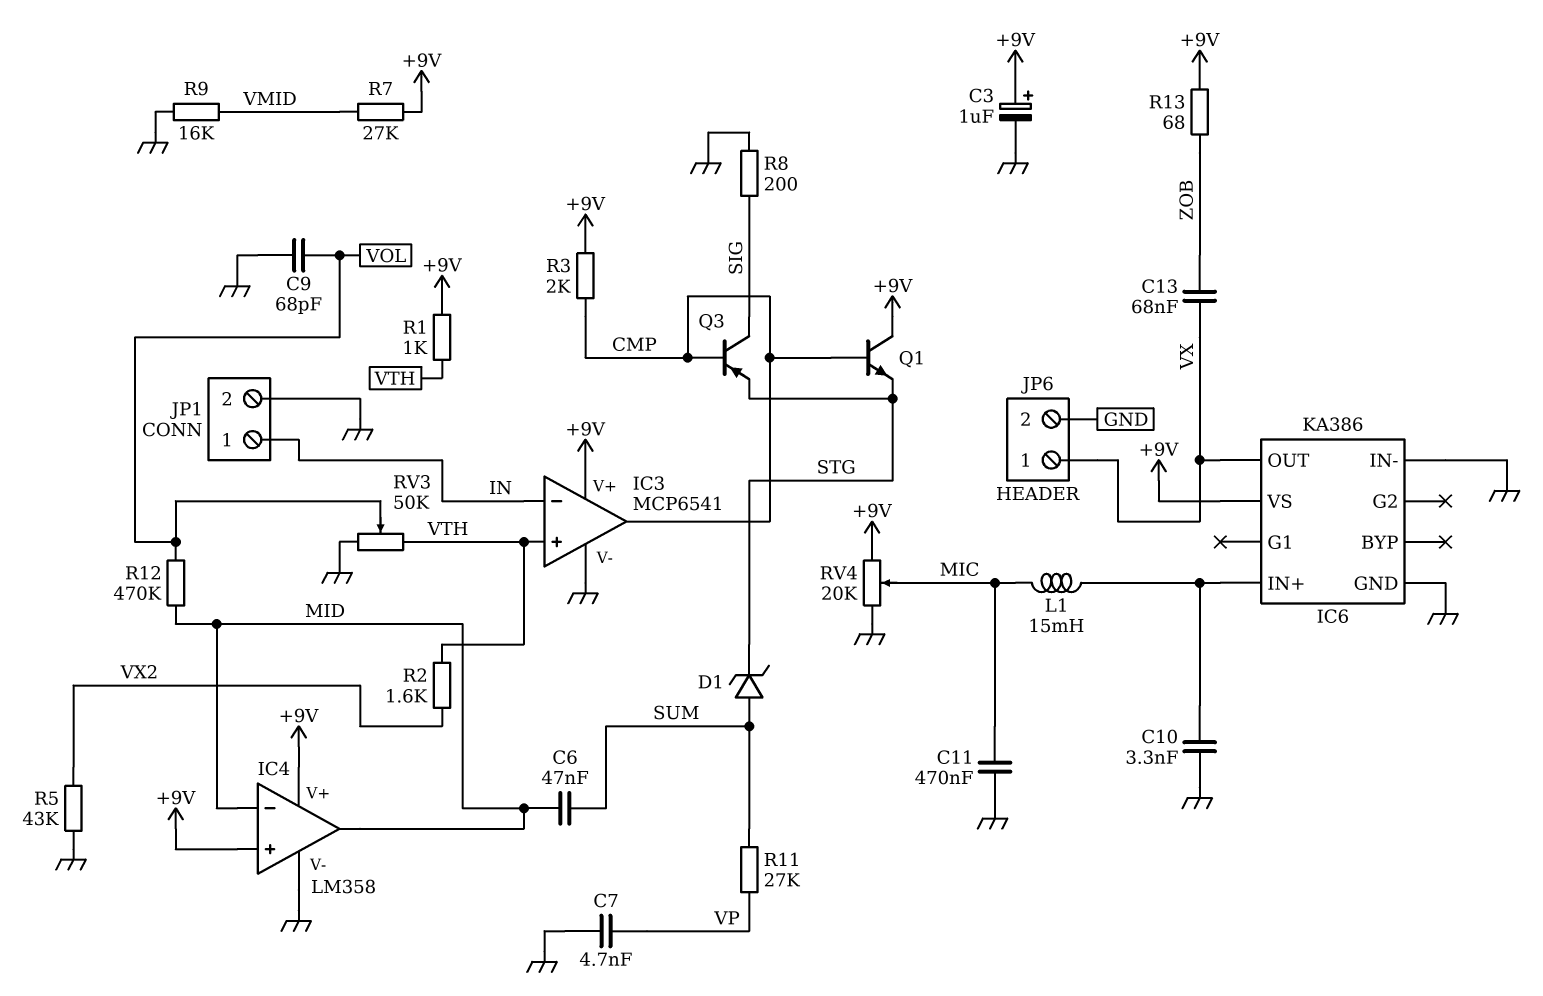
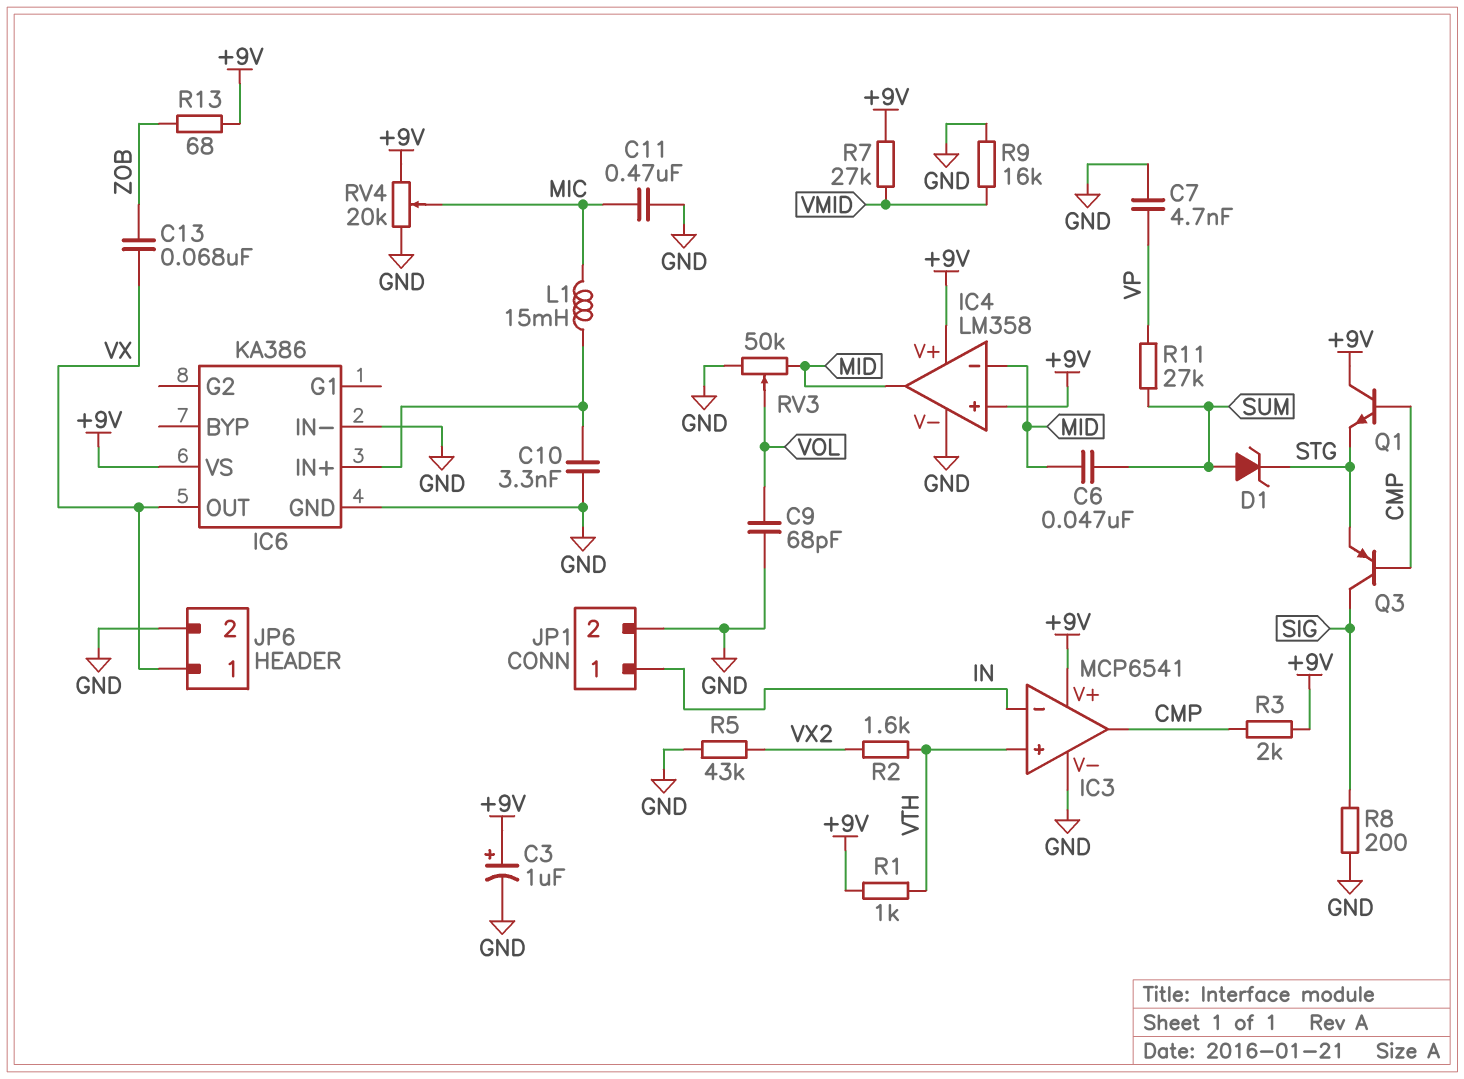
R12: 470k (MID, VOL) -> none
RV3: 50k (GND, VTH, wiper VOL) -> 50k (GND, MID, wiper VOL)

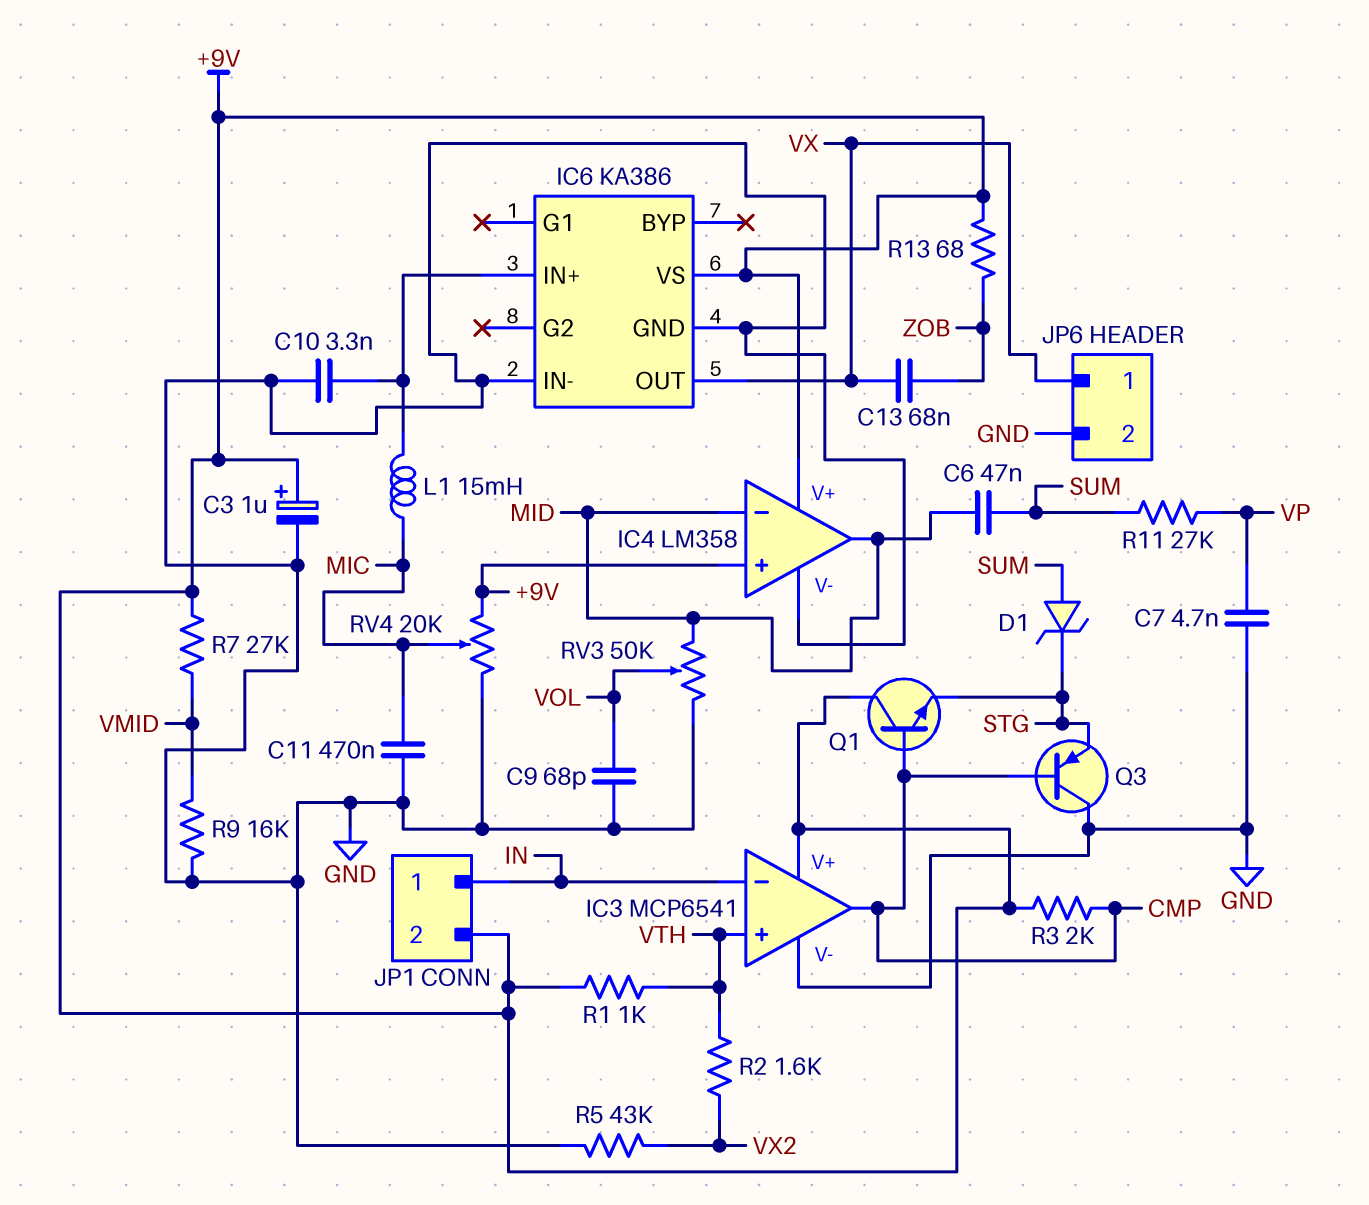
JP1 pin 2: GND -> +9V
Q3: PNP (B CMP, C SIG, E STG) -> PNP (B CMP, C GND, E STG)
R8: 200 (GND, SIG) -> none

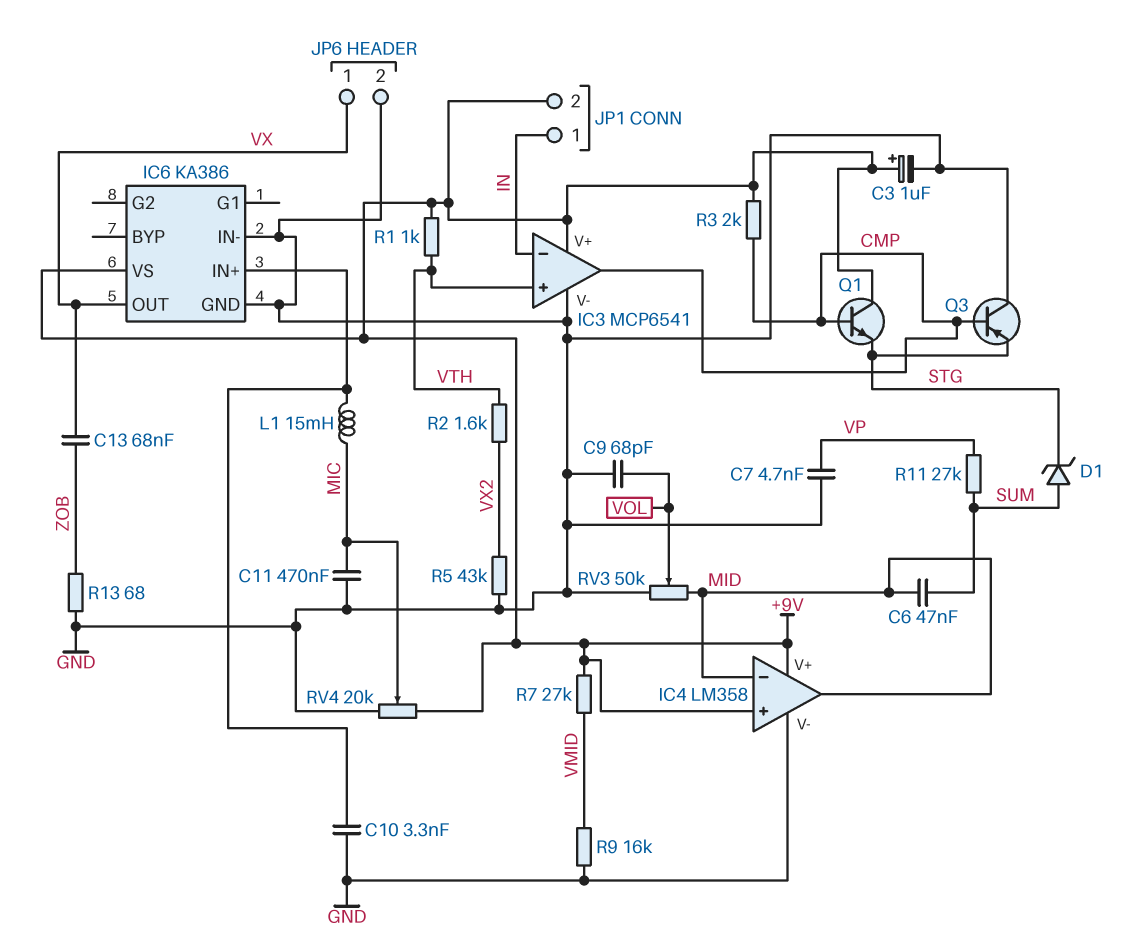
R13: 68 (+9V, ZOB) -> 68 (GND, ZOB)

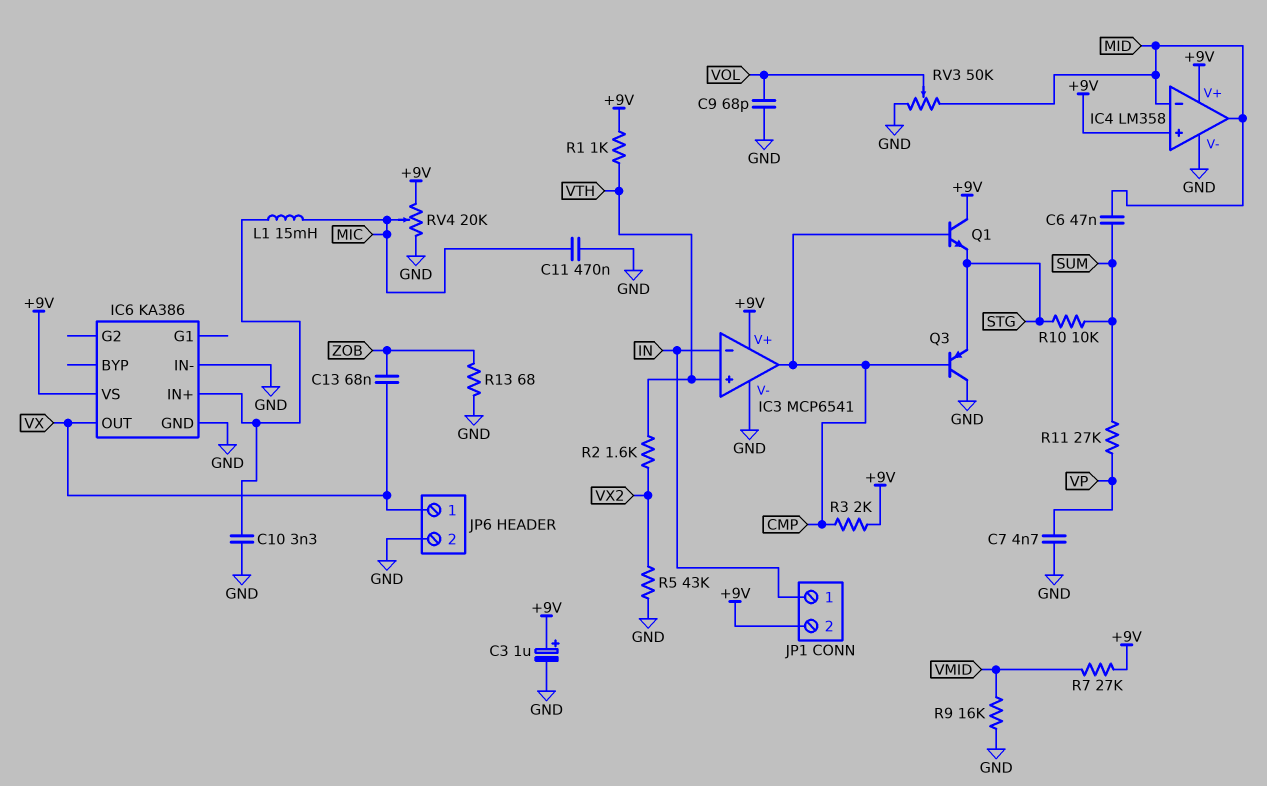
D1: zener (A SUM, K STG) -> none
R10: none -> 10k (STG, SUM)

